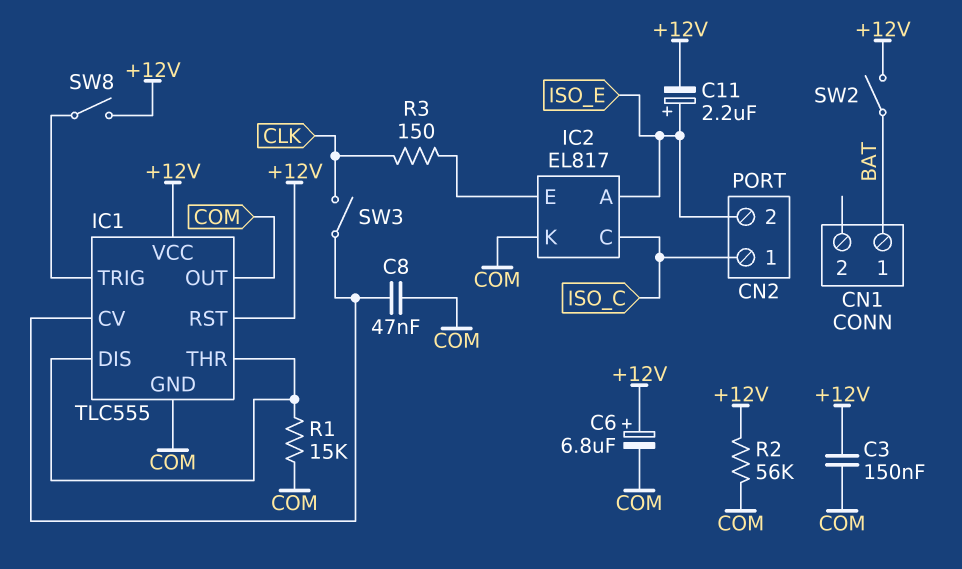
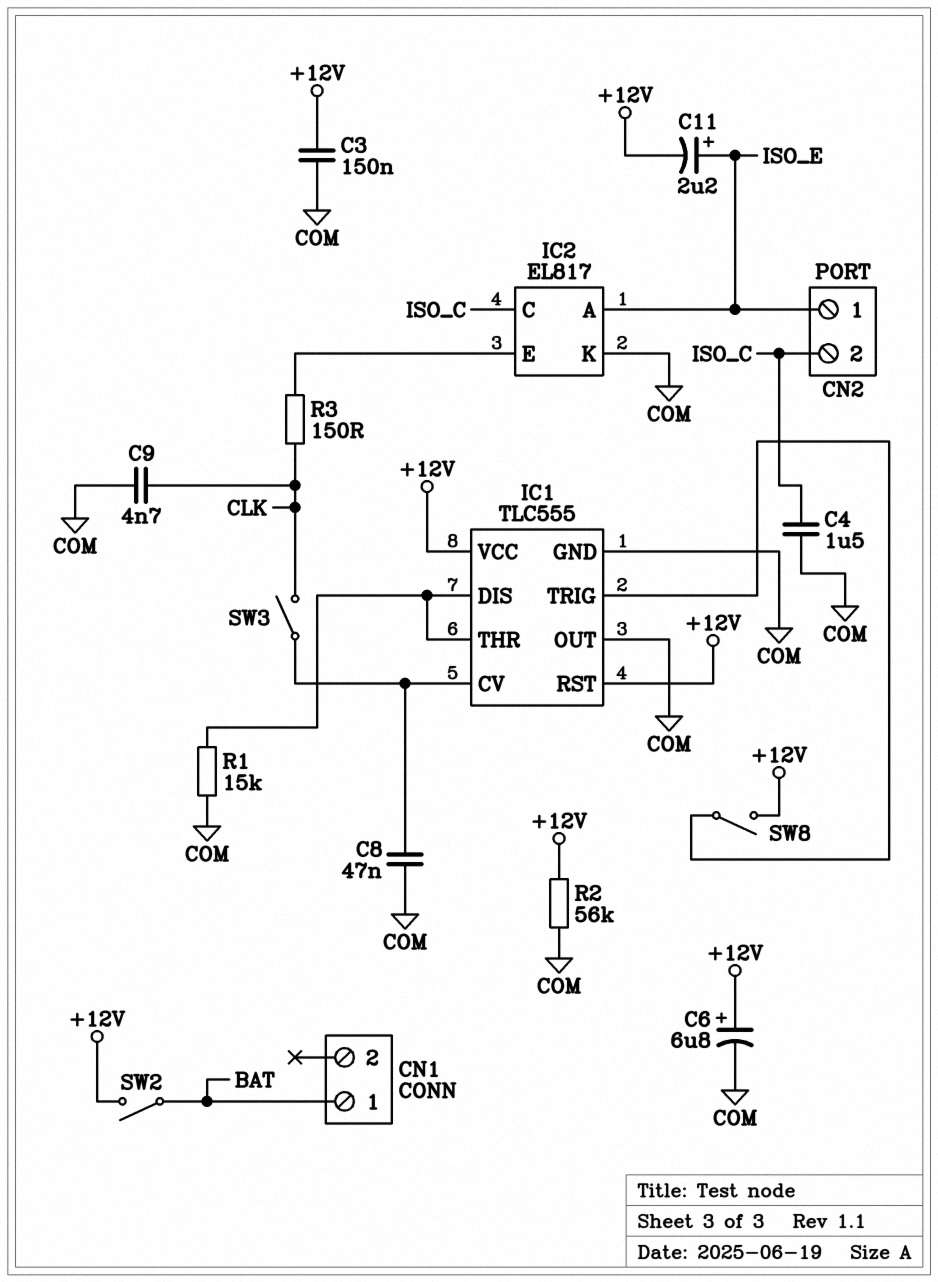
C4: none -> 1.5uF (COM, ISO_C)
C9: none -> 4.7nF (CLK, COM)
CN2 pin 1: ISO_C -> ISO_E
CN2 pin 2: ISO_E -> ISO_C

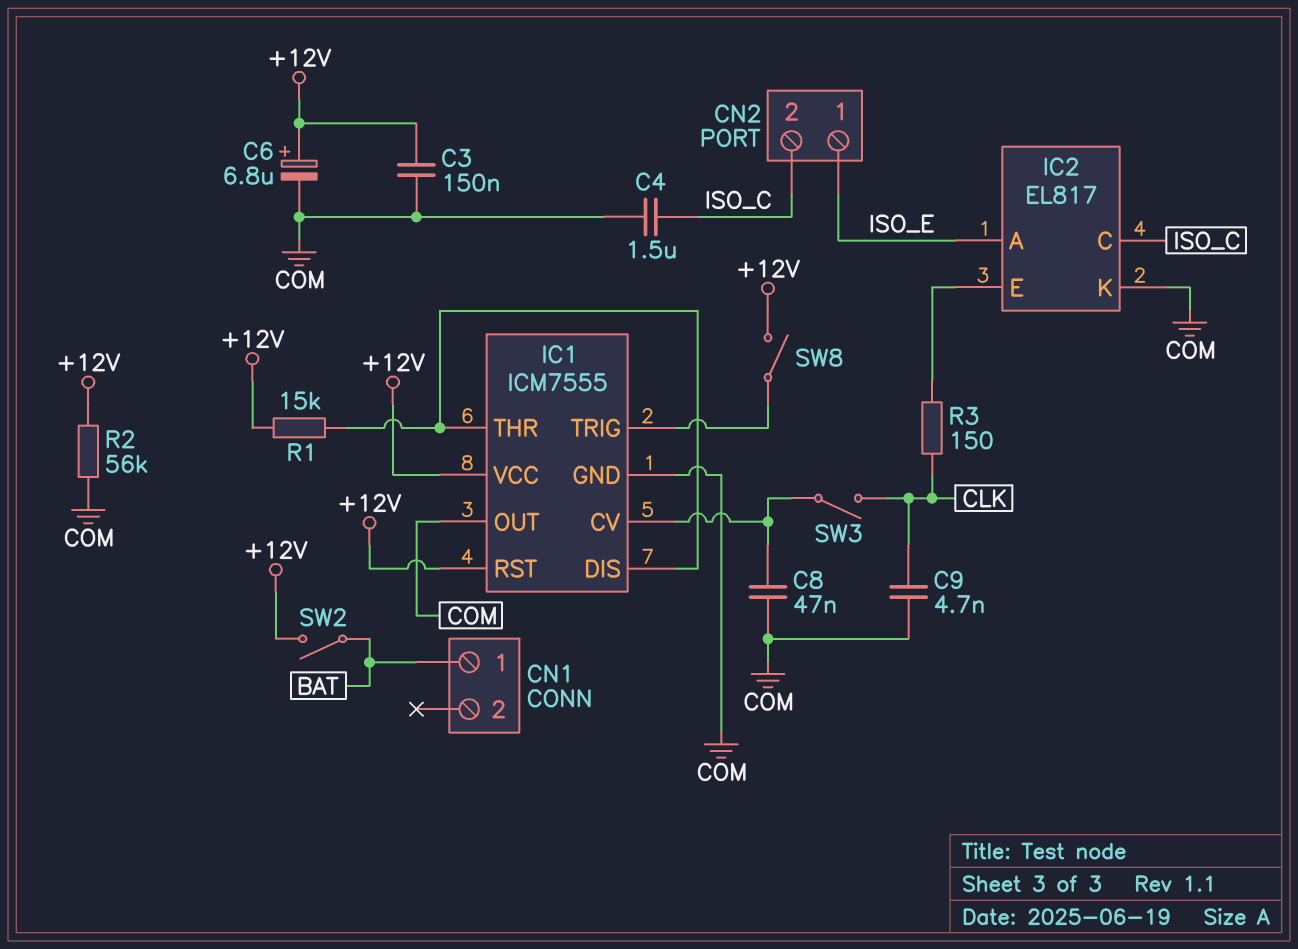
C11: 2.2uF (plus ISO_E, minus +12V) -> none
IC1: TLC555 -> ICM7555
R1: 15k (COM, IC1/DIS) -> 15k (+12V, IC1/DIS)

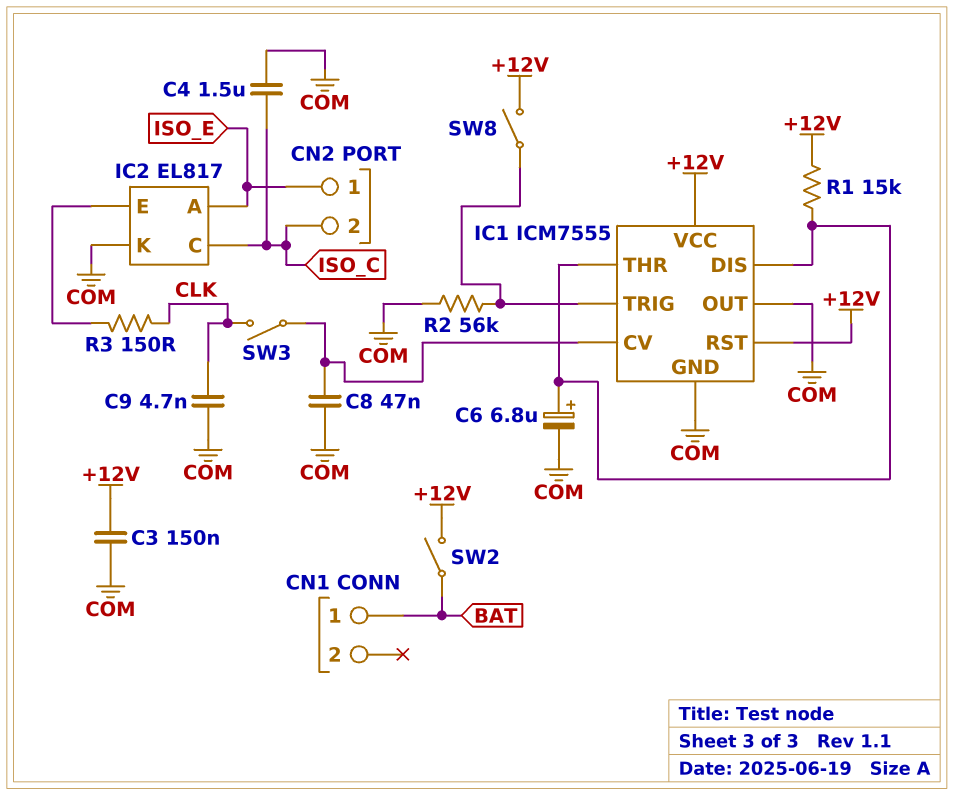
C6: 6.8uF (plus +12V, minus COM) -> 6.8uF (plus IC1/DIS, minus COM)
R2: 56k (+12V, COM) -> 56k (COM, IC1/TRIG)

